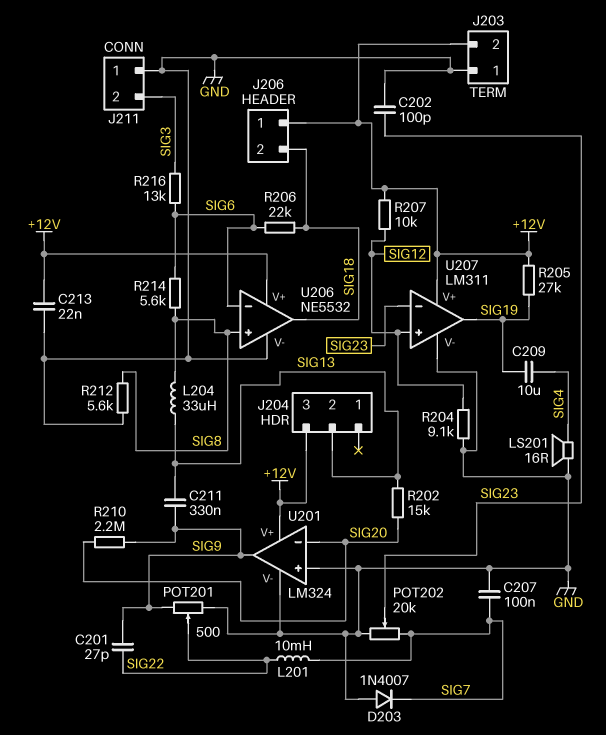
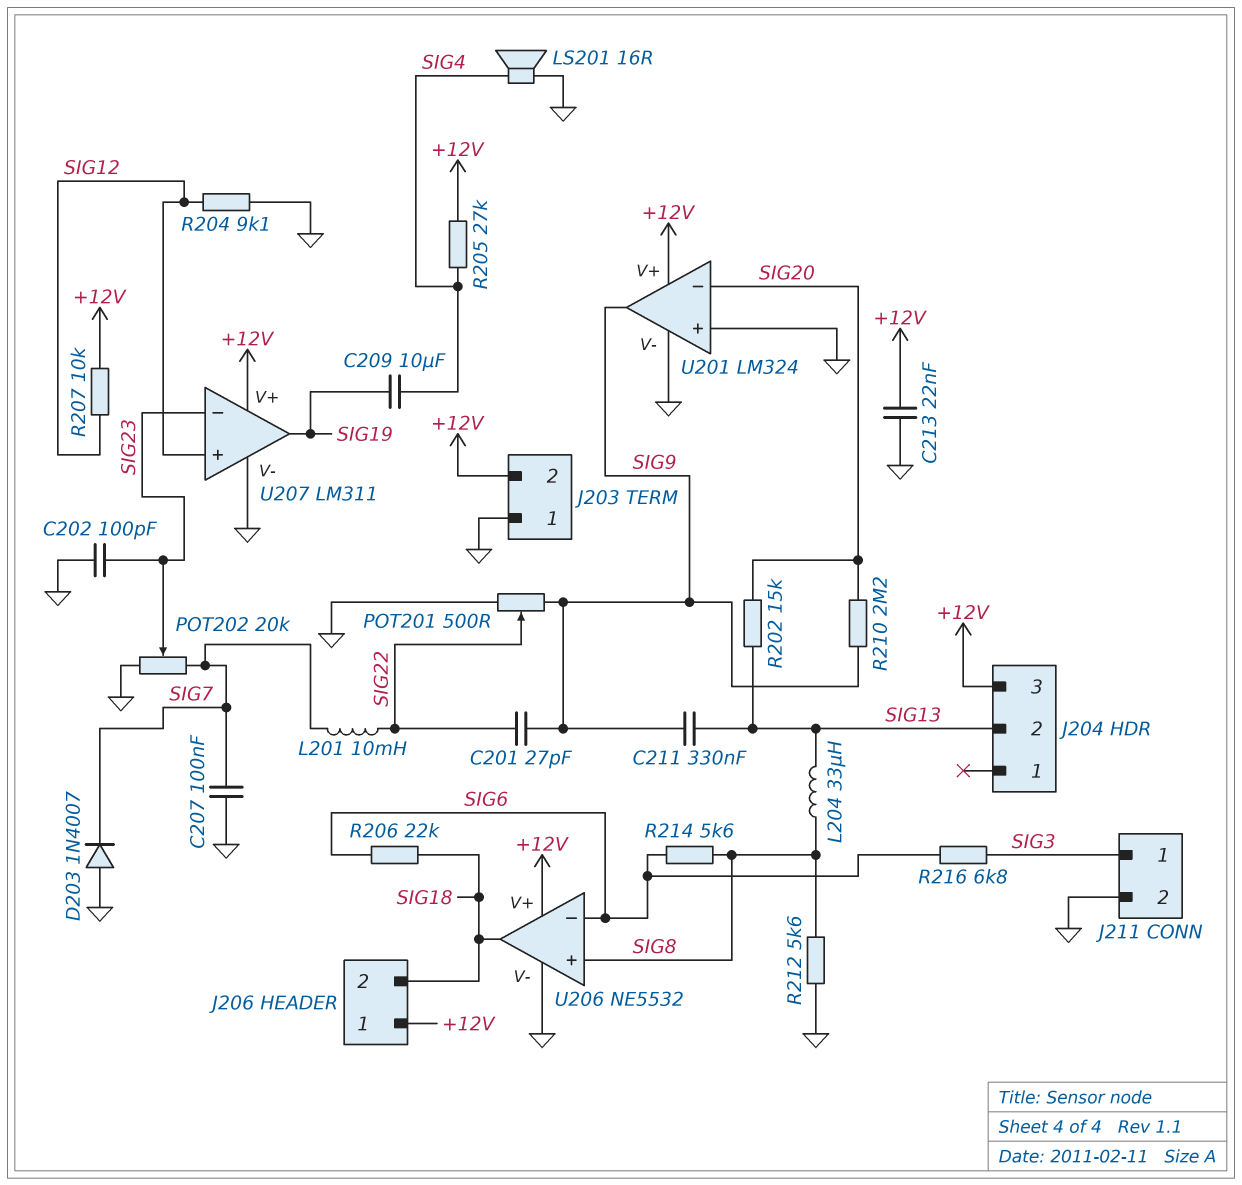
J211 pin 1: GND -> SIG3
J211 pin 2: SIG3 -> GND
R205: 27k (+12V, SIG19) -> 27k (+12V, SIG4)
R216: 13k (SIG3, SIG6) -> 6.8k (SIG3, SIG6)

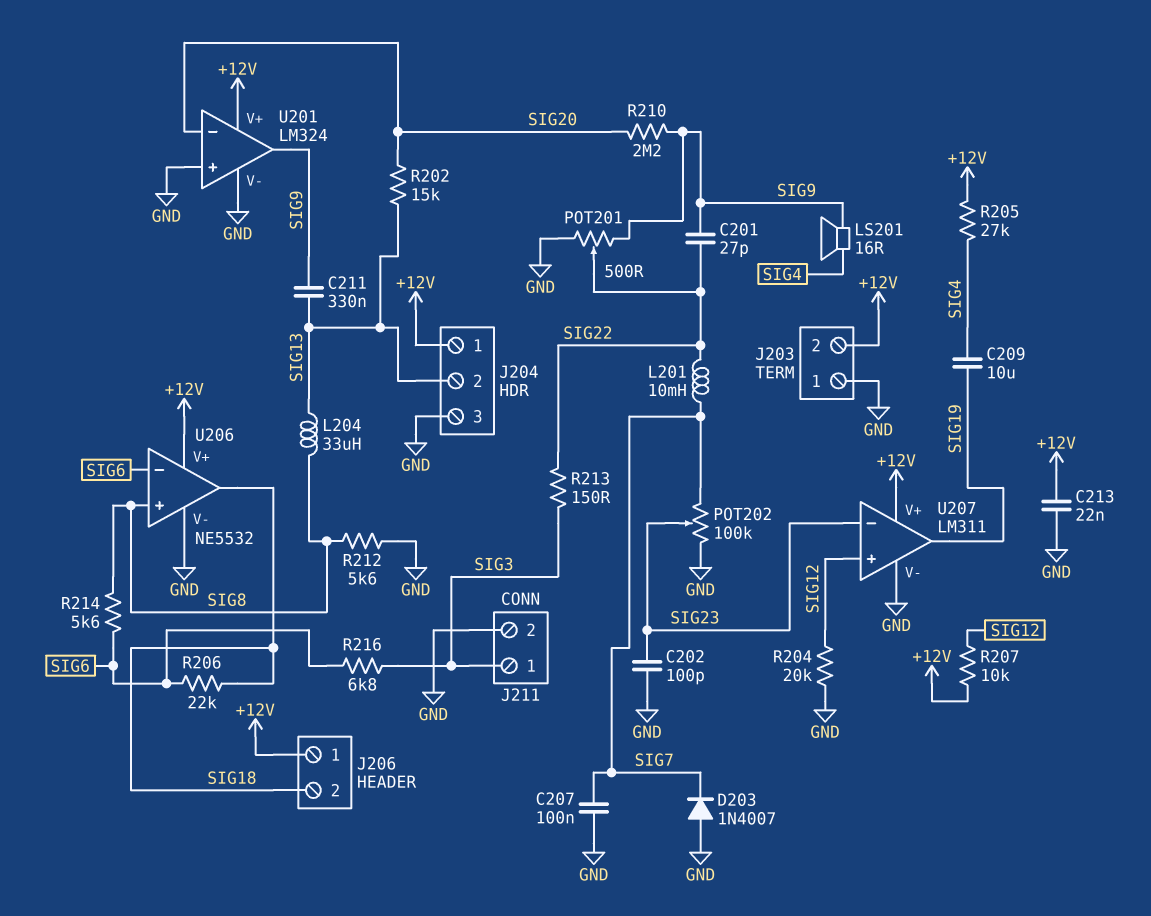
J204 pin 1: none -> +12V
J204 pin 3: +12V -> GND
LS201: speaker 16R (GND, SIG4) -> speaker 16R (SIG4, SIG9)
POT202: 20k (GND, SIG7, wiper SIG23) -> 100k (GND, SIG7, wiper SIG23)
R204: 9.1k (GND, SIG12) -> 20k (GND, SIG12)
R213: none -> 150 (SIG3, SIG22)

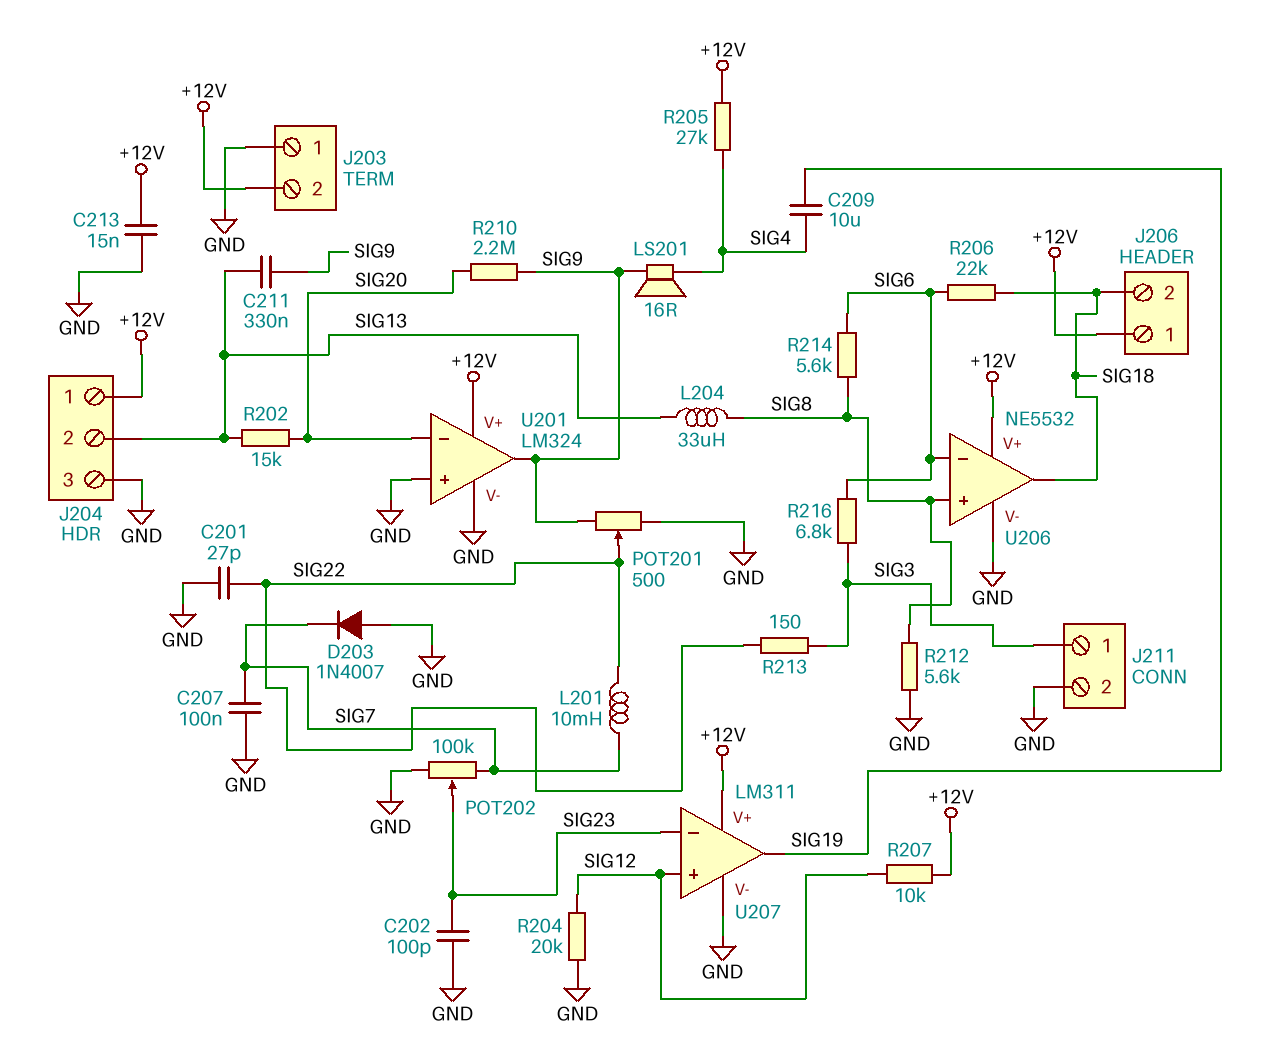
C201: 27pF (SIG9, SIG22) -> 27pF (GND, SIG22)
C213: 22nF (+12V, GND) -> 15nF (+12V, GND)

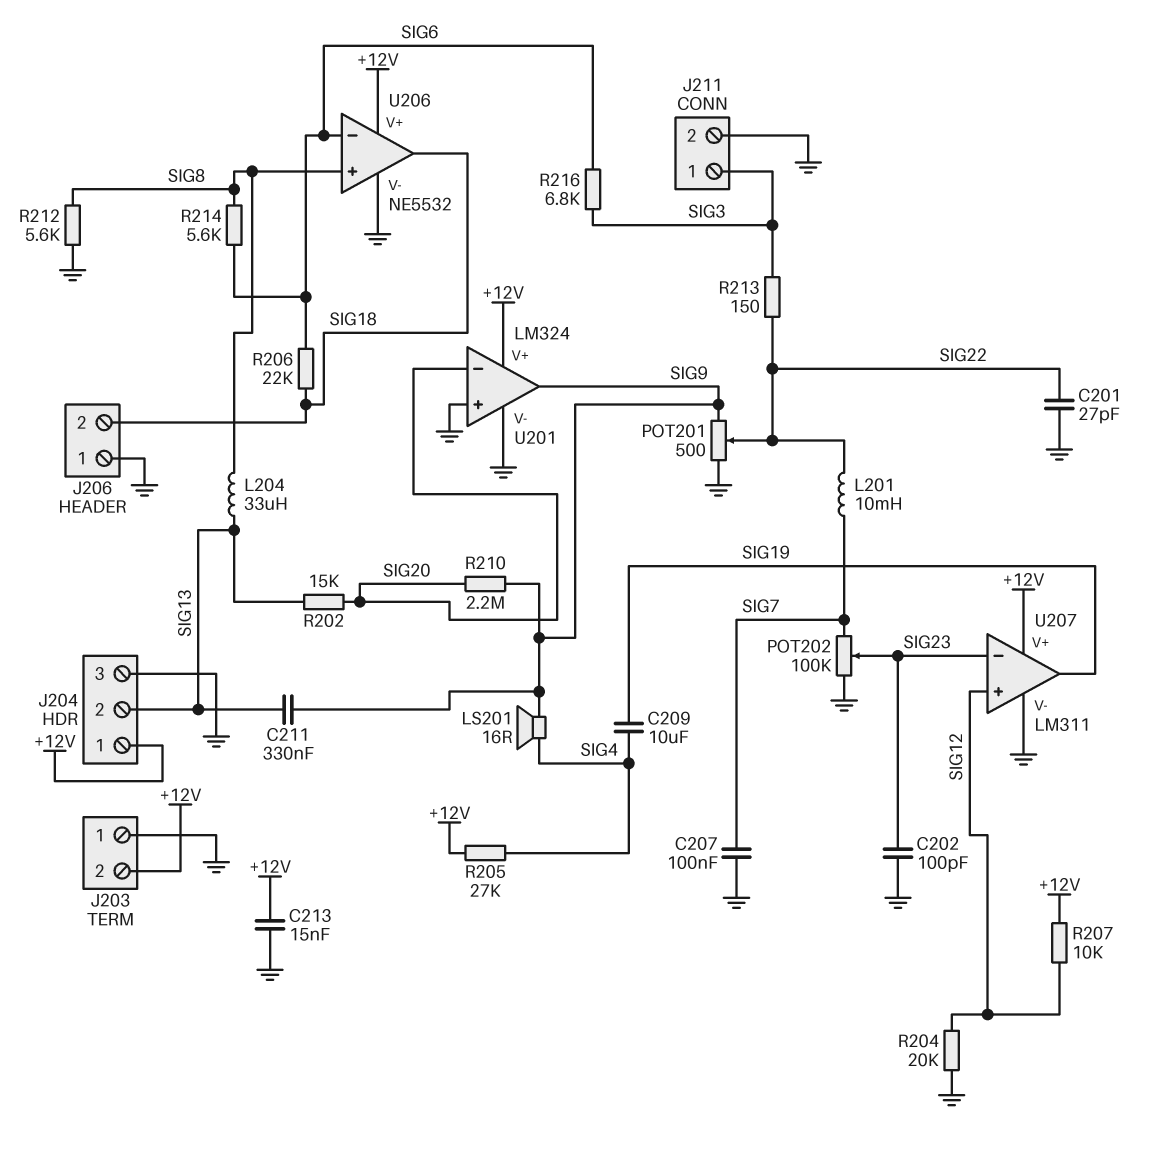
D203: diode 1N4007 (A GND, K SIG7) -> none
J206 pin 1: +12V -> GND

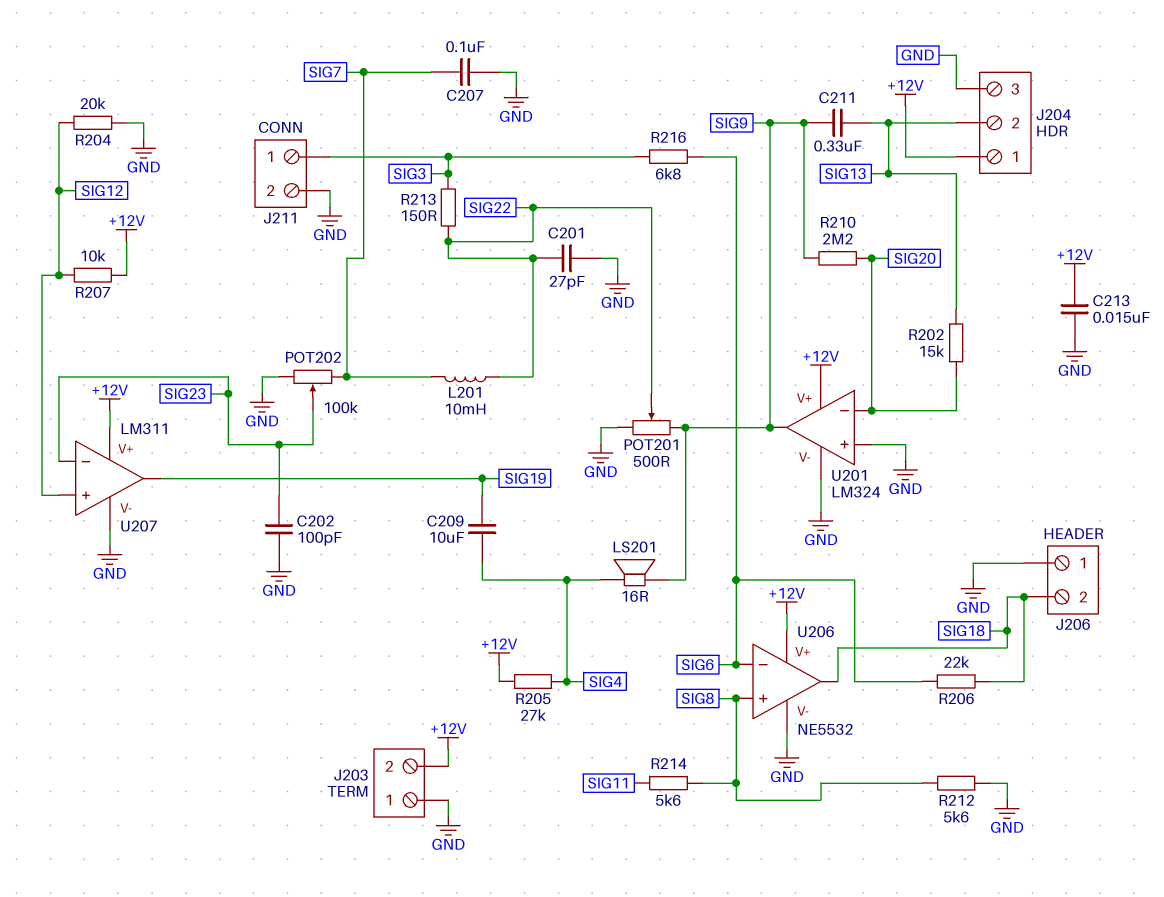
L204: 33uH (SIG8, SIG13) -> none
R214: 5.6k (SIG6, SIG8) -> 5.6k (SIG8, SIG11)

